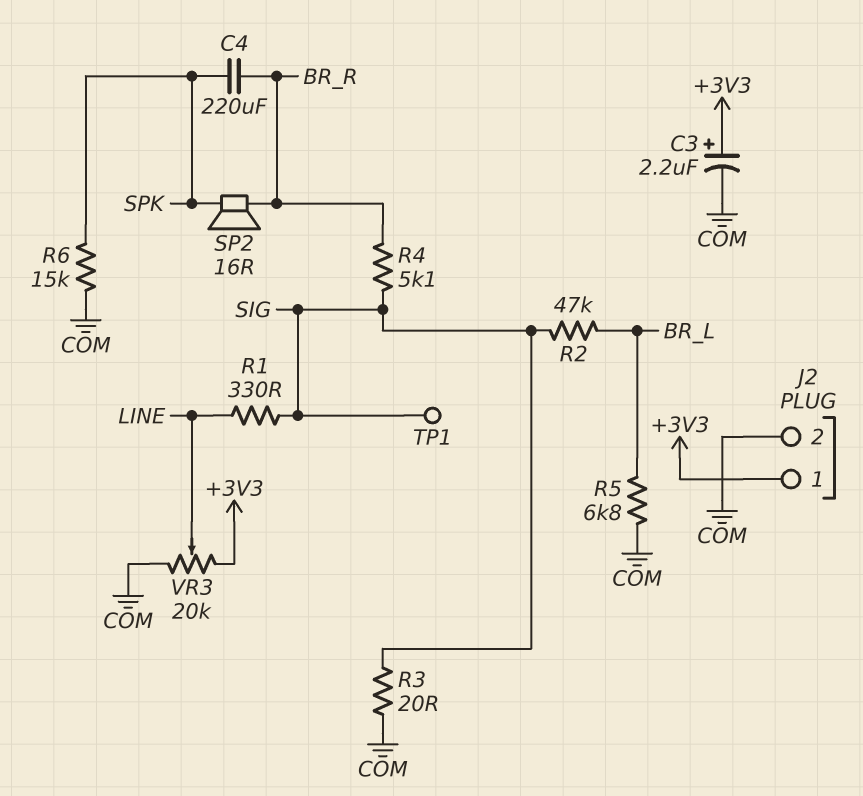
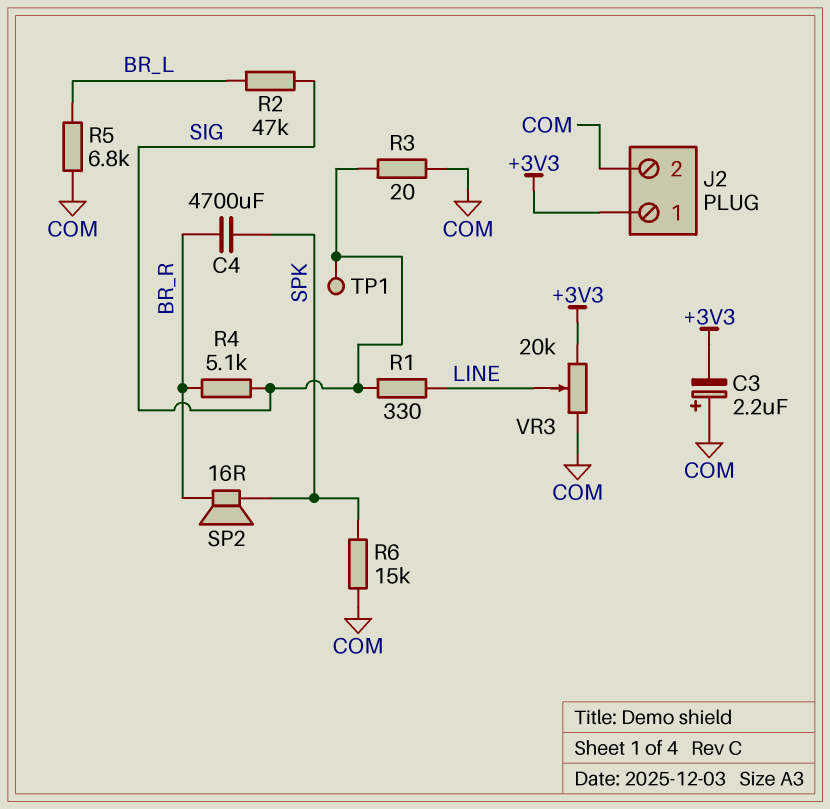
C3: 2.2uF (plus +3V3, minus COM) -> 2.2uF (plus COM, minus +3V3)
C4: 220uF (BR_R, SPK) -> 4700uF (BR_R, SPK)

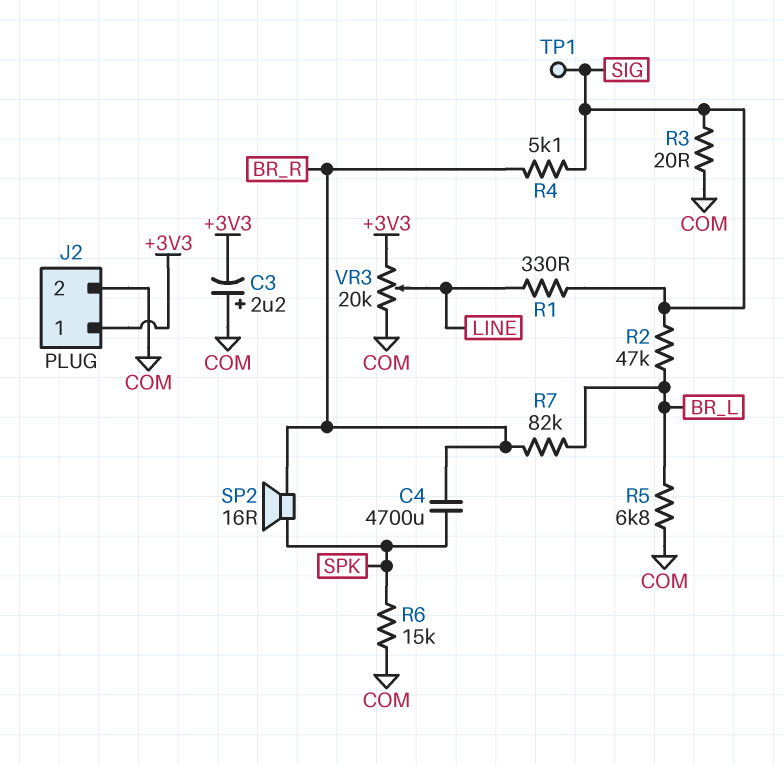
R7: none -> 82k (BR_L, BR_R)

